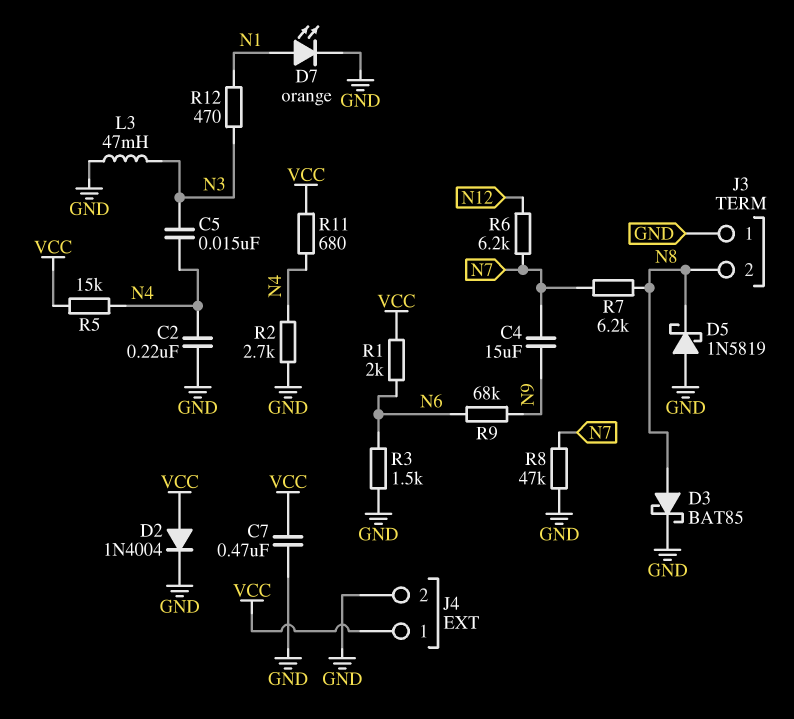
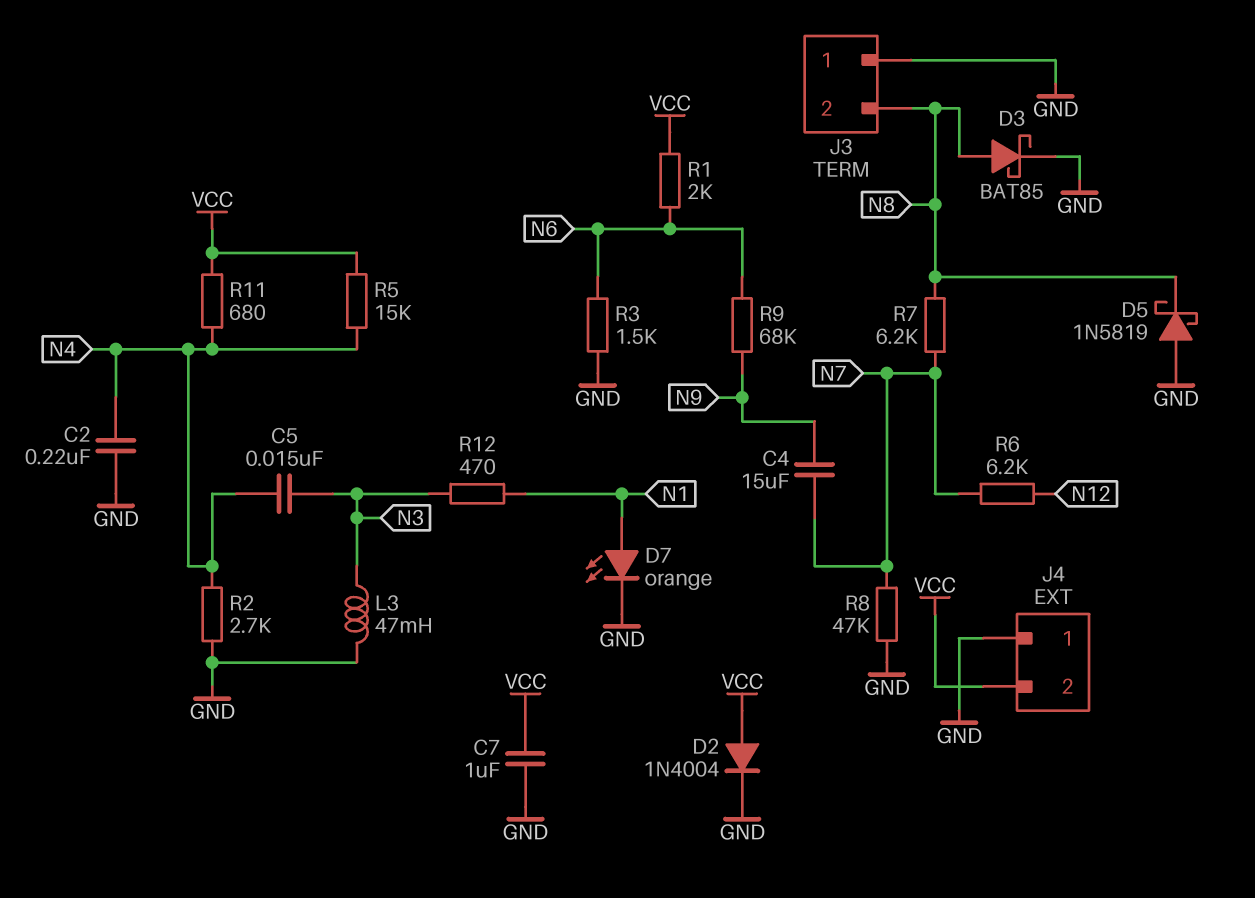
C7: 470nF (GND, VCC) -> 1uF (GND, VCC)
J4 pin 1: VCC -> GND
J4 pin 2: GND -> VCC

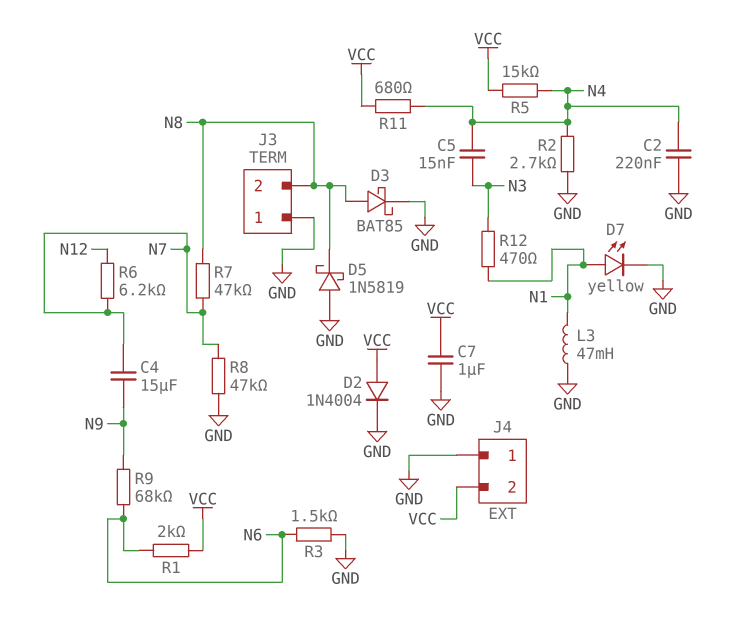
D7: LED orange (A N1, K GND) -> LED yellow (A N1, K GND)
L3: 47mH (GND, N3) -> 47mH (GND, N1)
R7: 6.2k (N7, N8) -> 47k (N7, N8)

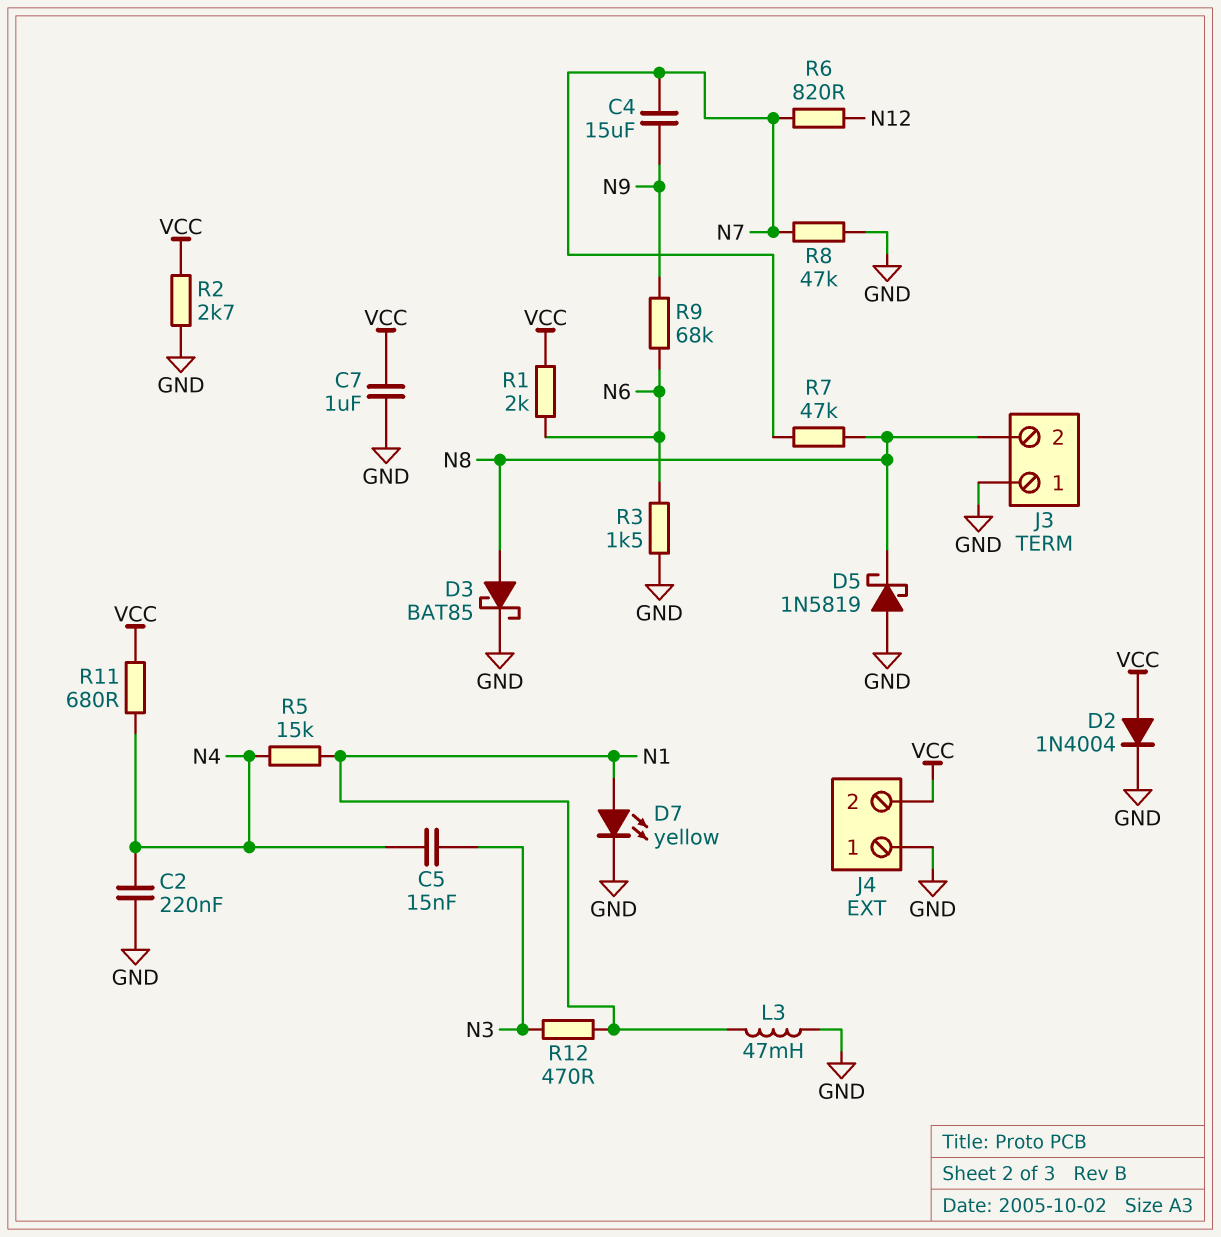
R2: 2.7k (GND, N4) -> 2.7k (GND, VCC)
R5: 15k (N4, VCC) -> 15k (N1, N4)
R6: 6.2k (N7, N12) -> 820 (N7, N12)

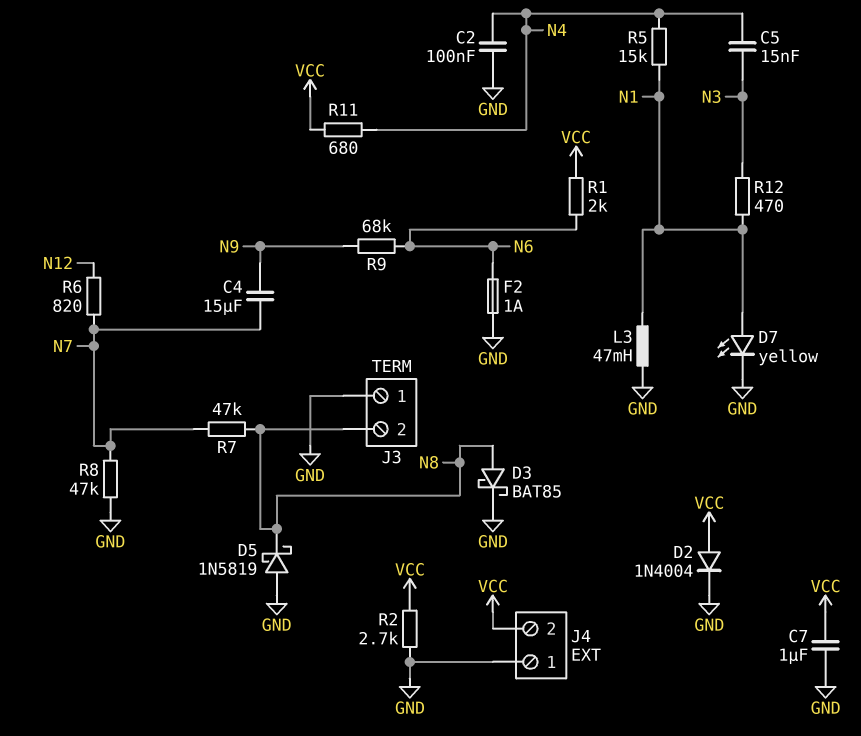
C2: 220nF (GND, N4) -> 100nF (GND, N4)
F2: none -> 1A (GND, N6)
R3: 1.5k (GND, N6) -> none

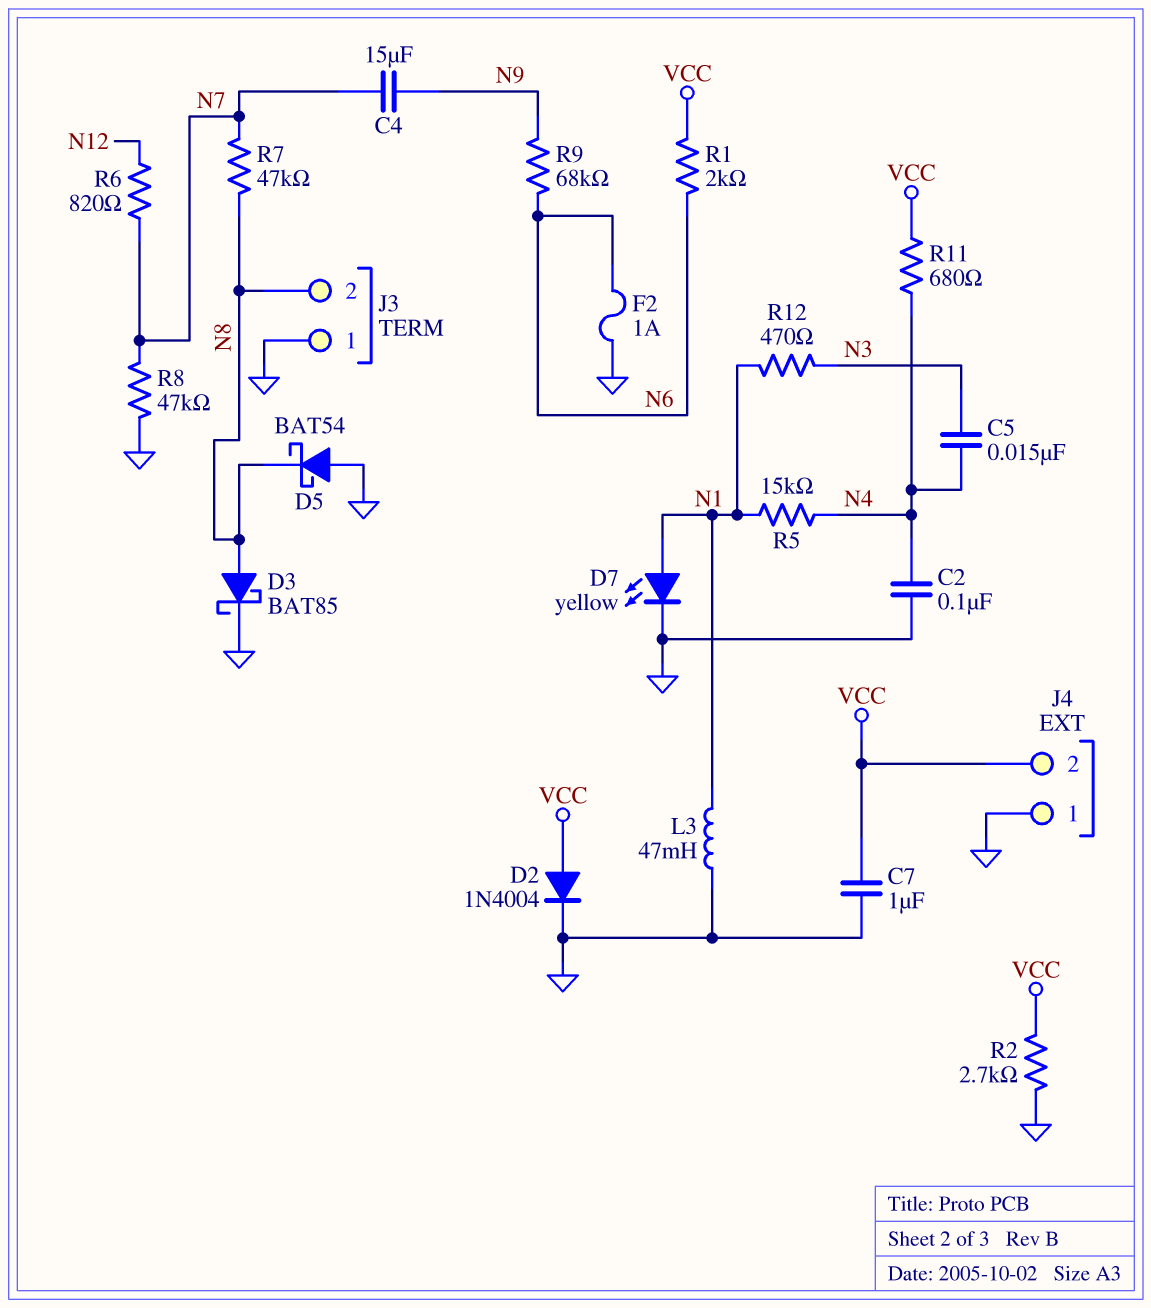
D5: schottky 1N5819 (A GND, K N8) -> schottky BAT54 (A GND, K N8)

